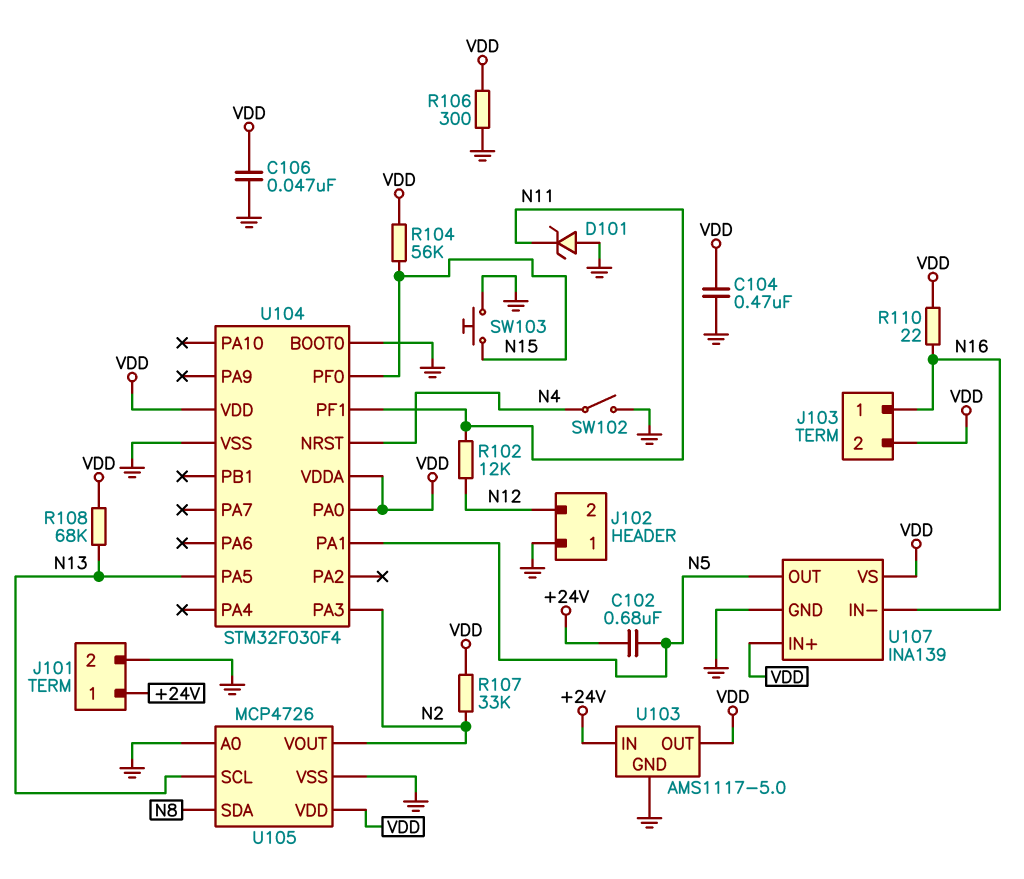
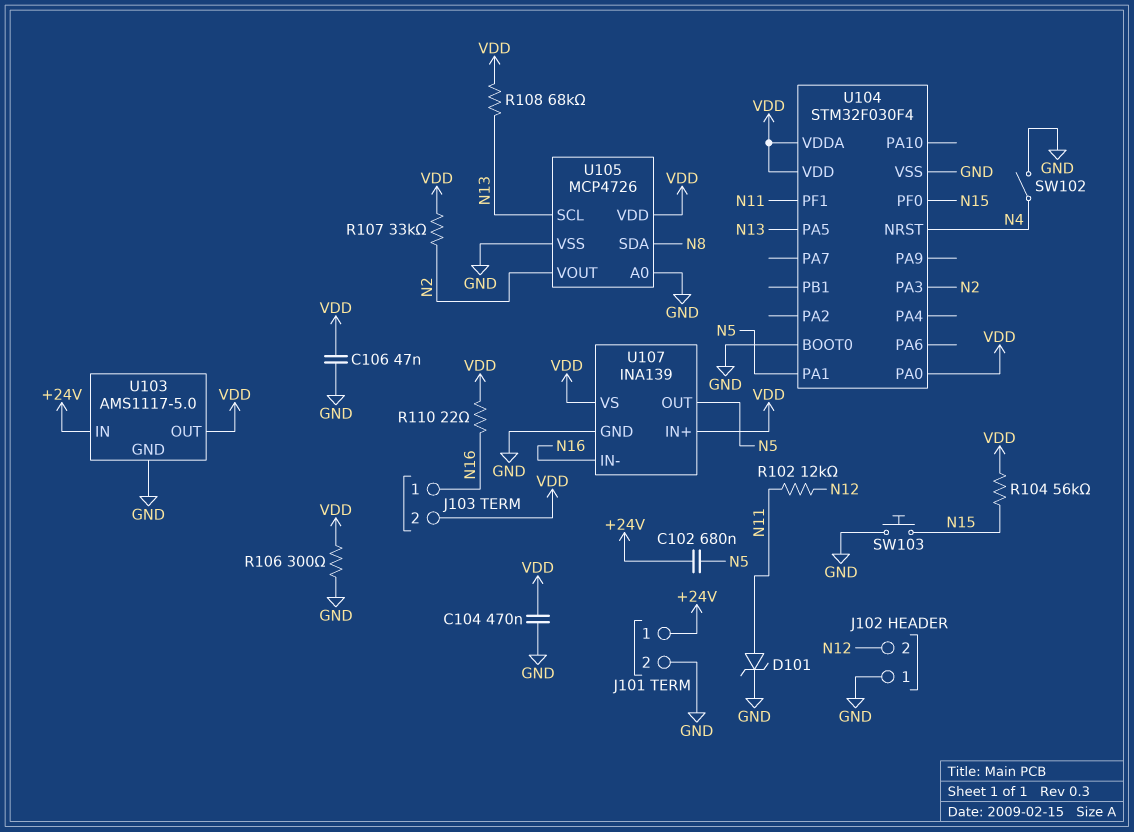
D101: zener (A GND, K N11) -> zener (A N11, K GND)

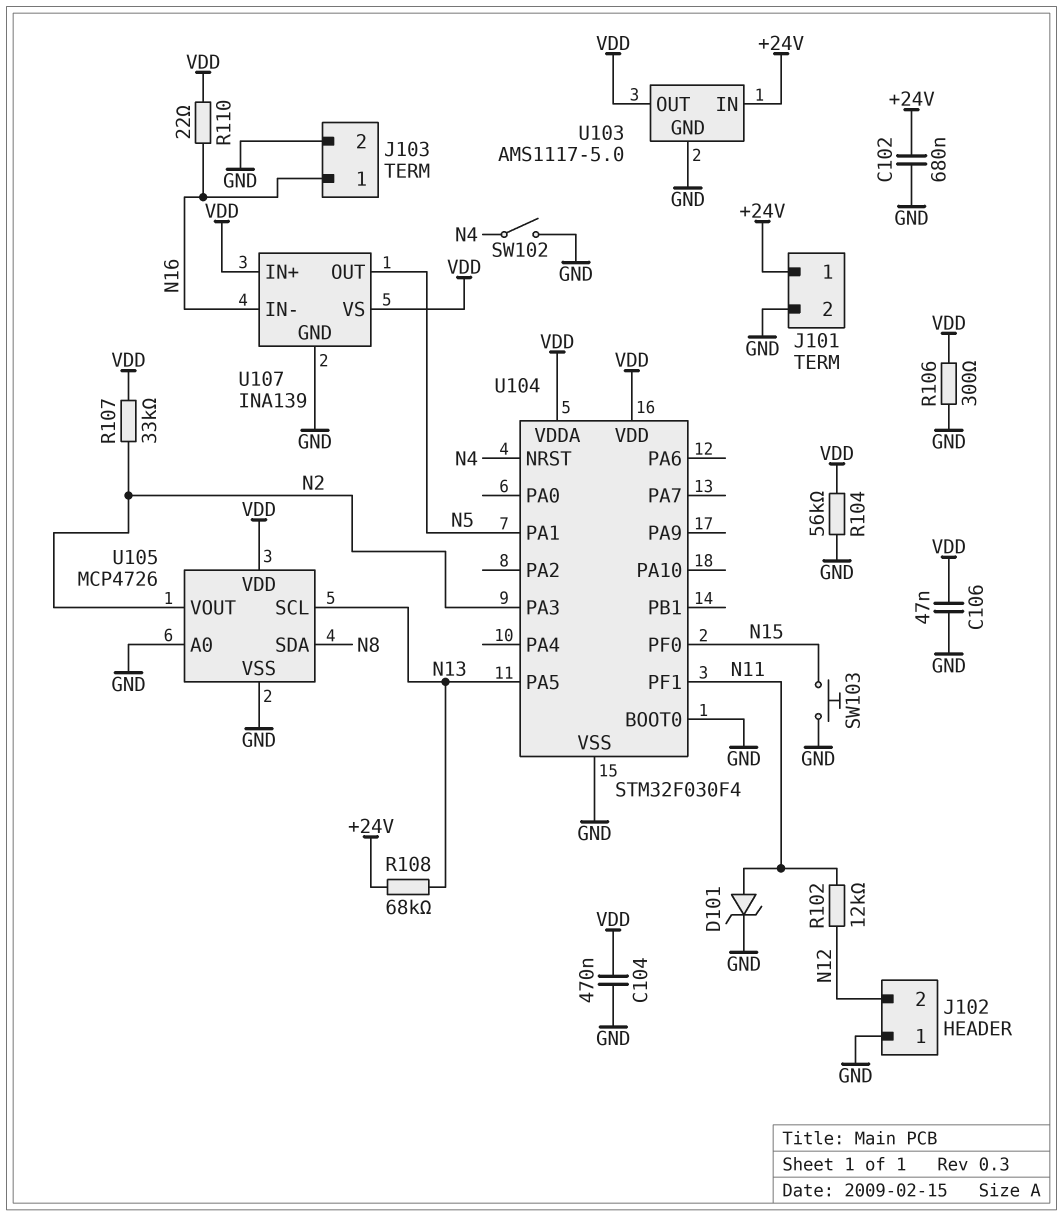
C102: 680nF (+24V, N5) -> 680nF (+24V, GND)
J103 pin 2: VDD -> GND
R104: 56k (N15, VDD) -> 56k (GND, VDD)
R108: 68k (N13, VDD) -> 68k (+24V, N13)
U104 pin PA0: VDD -> none

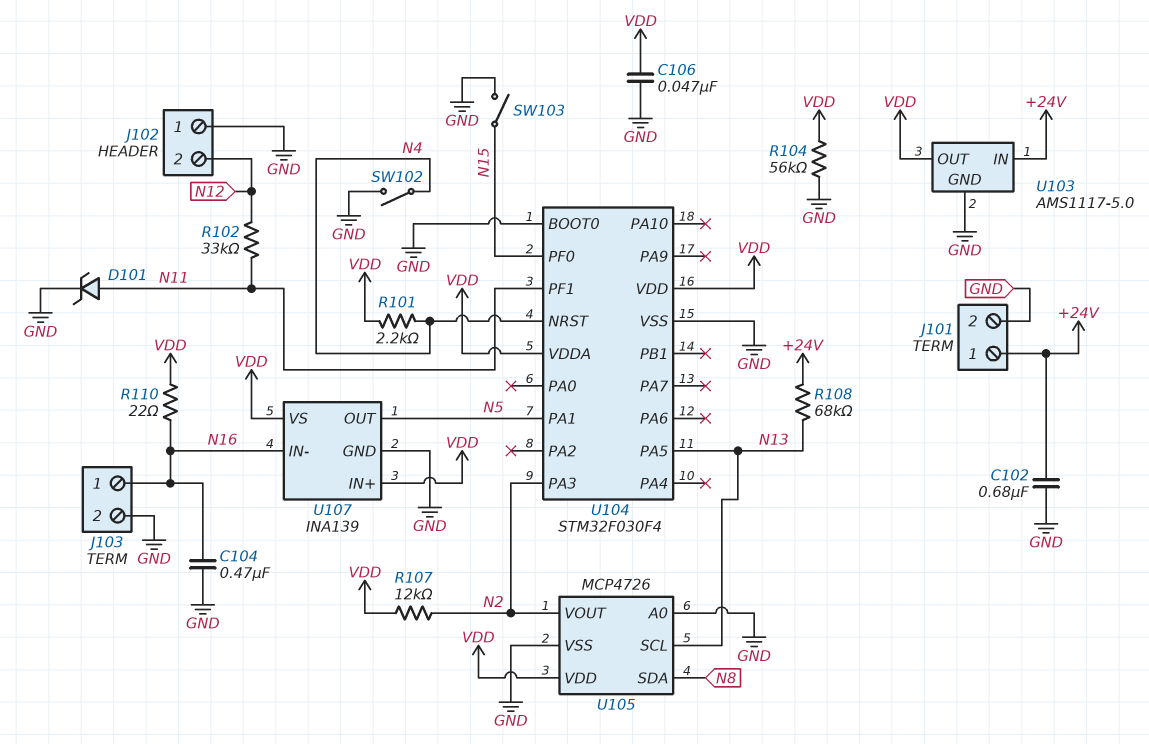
C104: 470nF (GND, VDD) -> 470nF (GND, N16)
R101: none -> 2.2k (N4, VDD)
R102: 12k (N11, N12) -> 33k (N11, N12)
R106: 300 (GND, VDD) -> none
R107: 33k (N2, VDD) -> 12k (N2, VDD)
SW103: button (GND, N15) -> switch (GND, N15)

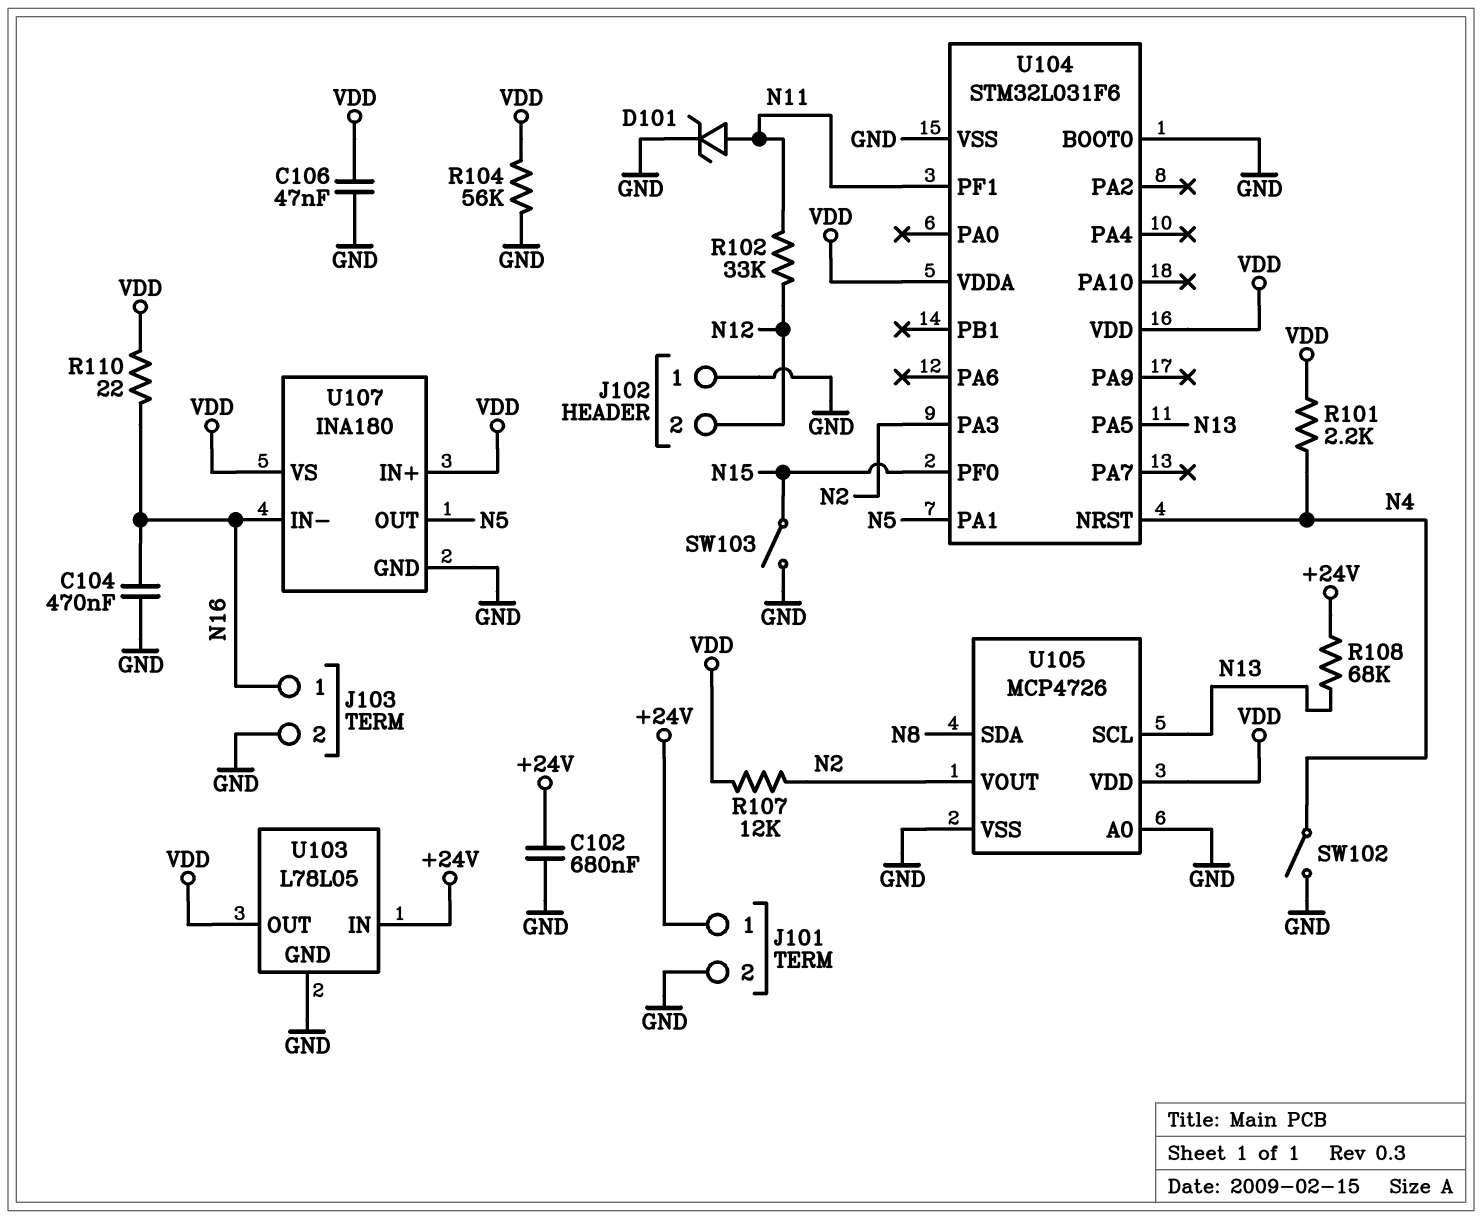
U103: AMS1117-5.0 -> L78L05
U104: STM32F030F4 -> STM32L031F6
U107: INA139 -> INA180

